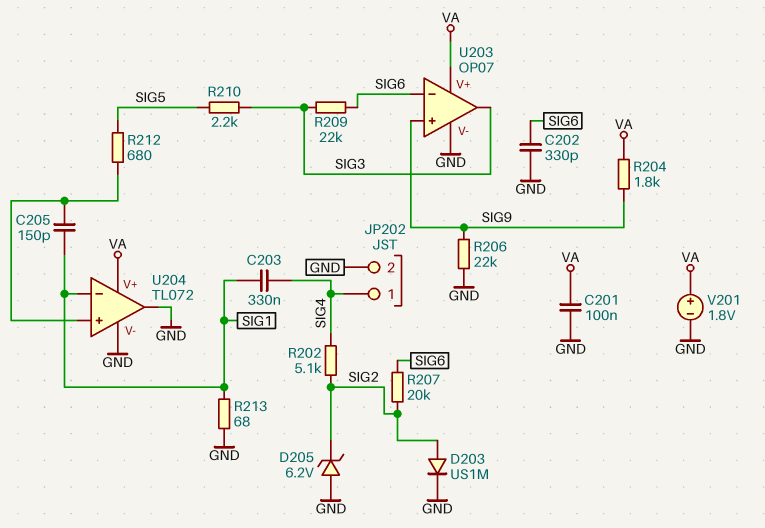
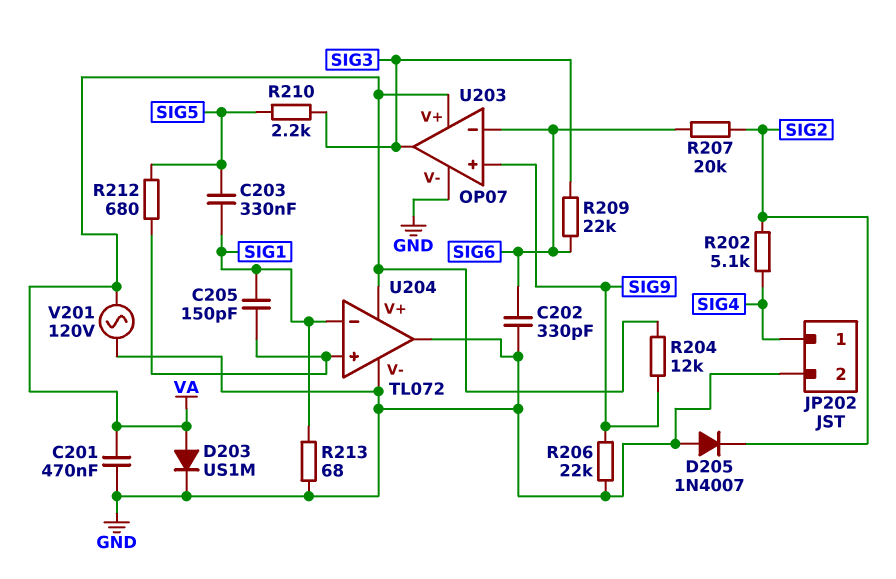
C201: 100nF (GND, VA) -> 470nF (GND, VA)
C203: 330nF (SIG1, SIG4) -> 330nF (SIG1, SIG5)
D203: diode US1M (A SIG2, K GND) -> diode US1M (A VA, K GND)
D205: zener 6.2V (A GND, K SIG2) -> diode 1N4007 (A GND, K SIG2)
R204: 1.8k (SIG9, VA) -> 12k (SIG9, VA)
V201: 1.8V (plus VA, minus GND) -> AC 120V (GND, VA)

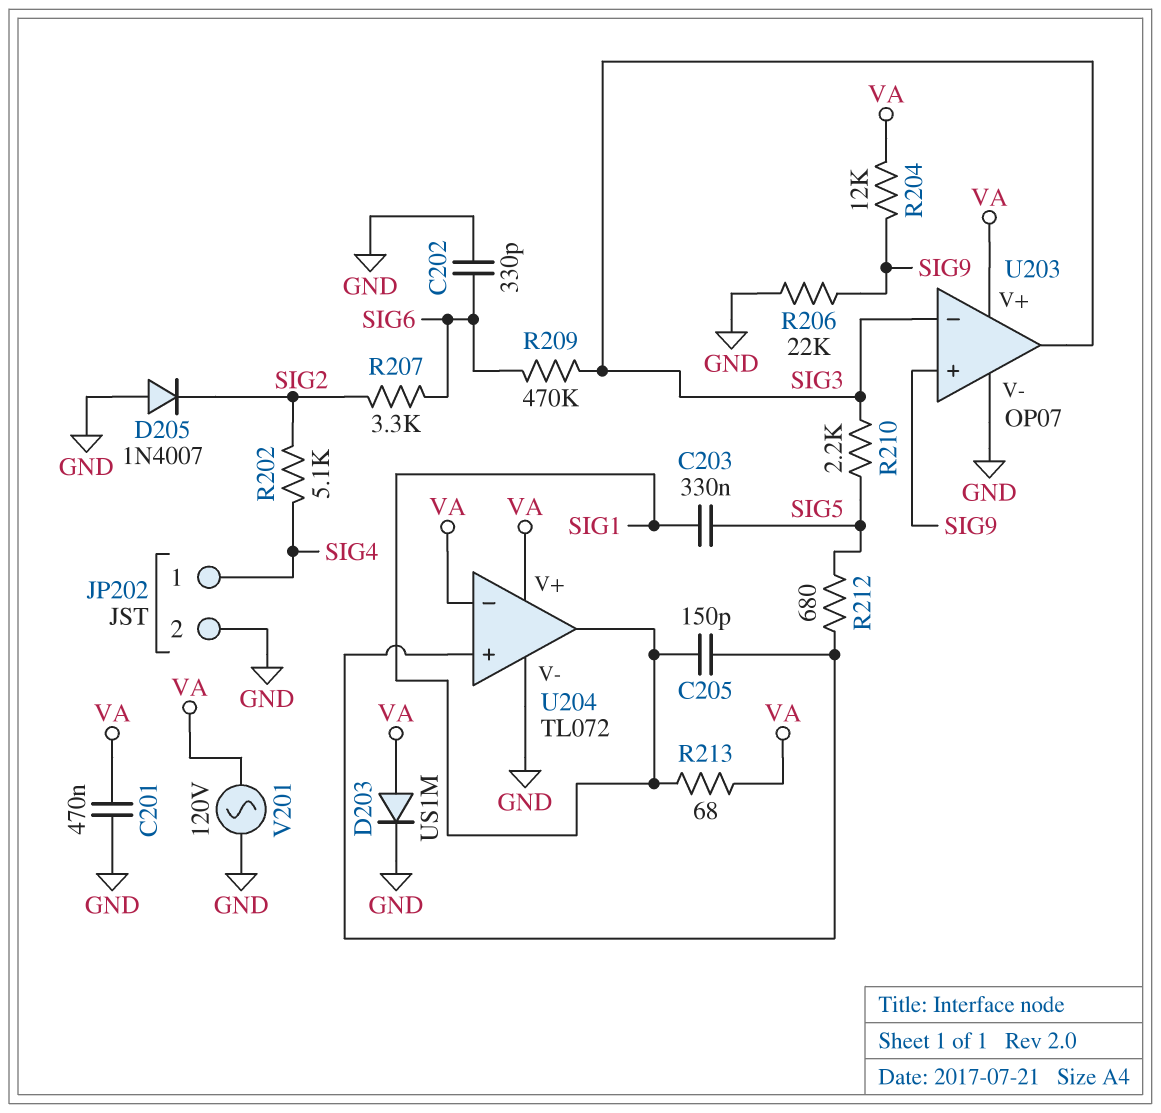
R207: 20k (SIG2, SIG6) -> 3.3k (SIG2, SIG6)
R209: 22k (SIG3, SIG6) -> 470k (SIG3, SIG6)
R213: 68 (GND, SIG1) -> 68 (SIG1, VA)
U203 pin in-: SIG6 -> SIG3
U204 pin in-: SIG1 -> VA
U204 pin out: GND -> SIG1

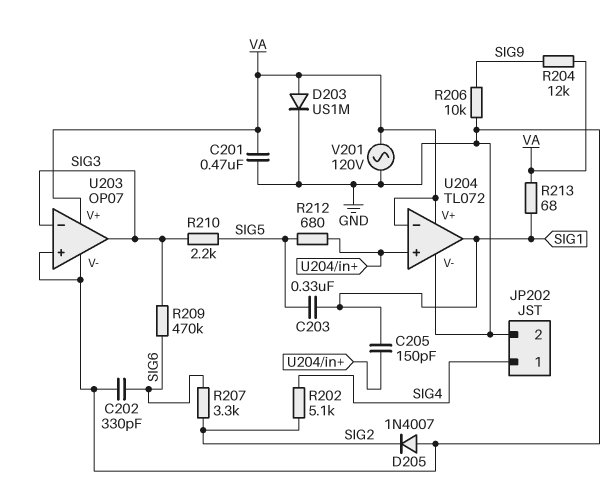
R206: 22k (GND, SIG9) -> 10k (GND, SIG9)
U203 pin in+: SIG9 -> GND

